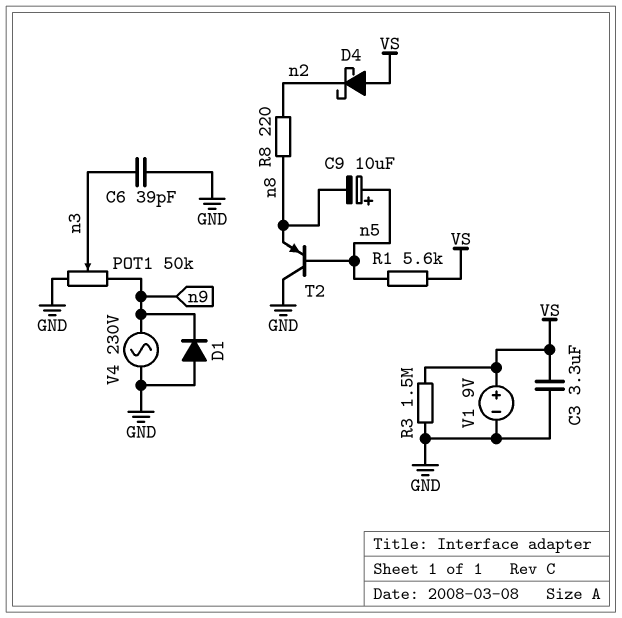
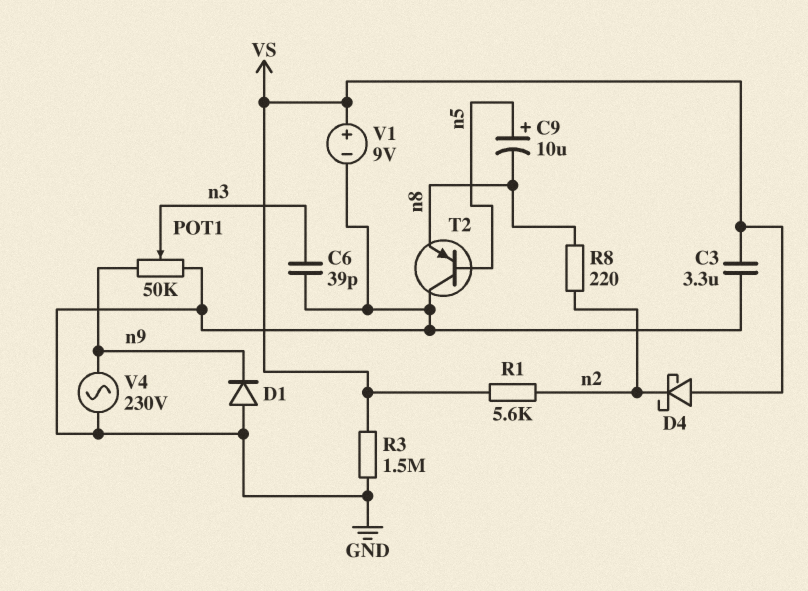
R1: 5.6k (VS, n5) -> 5.6k (VS, n2)

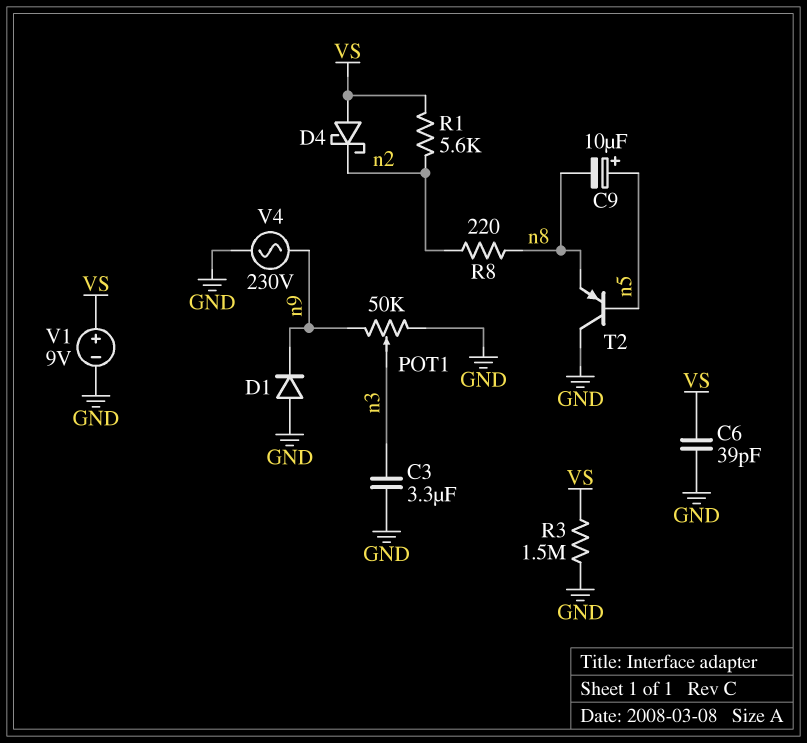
C3: 3.3uF (GND, VS) -> 3.3uF (GND, n3)
C6: 39pF (GND, n3) -> 39pF (GND, VS)

